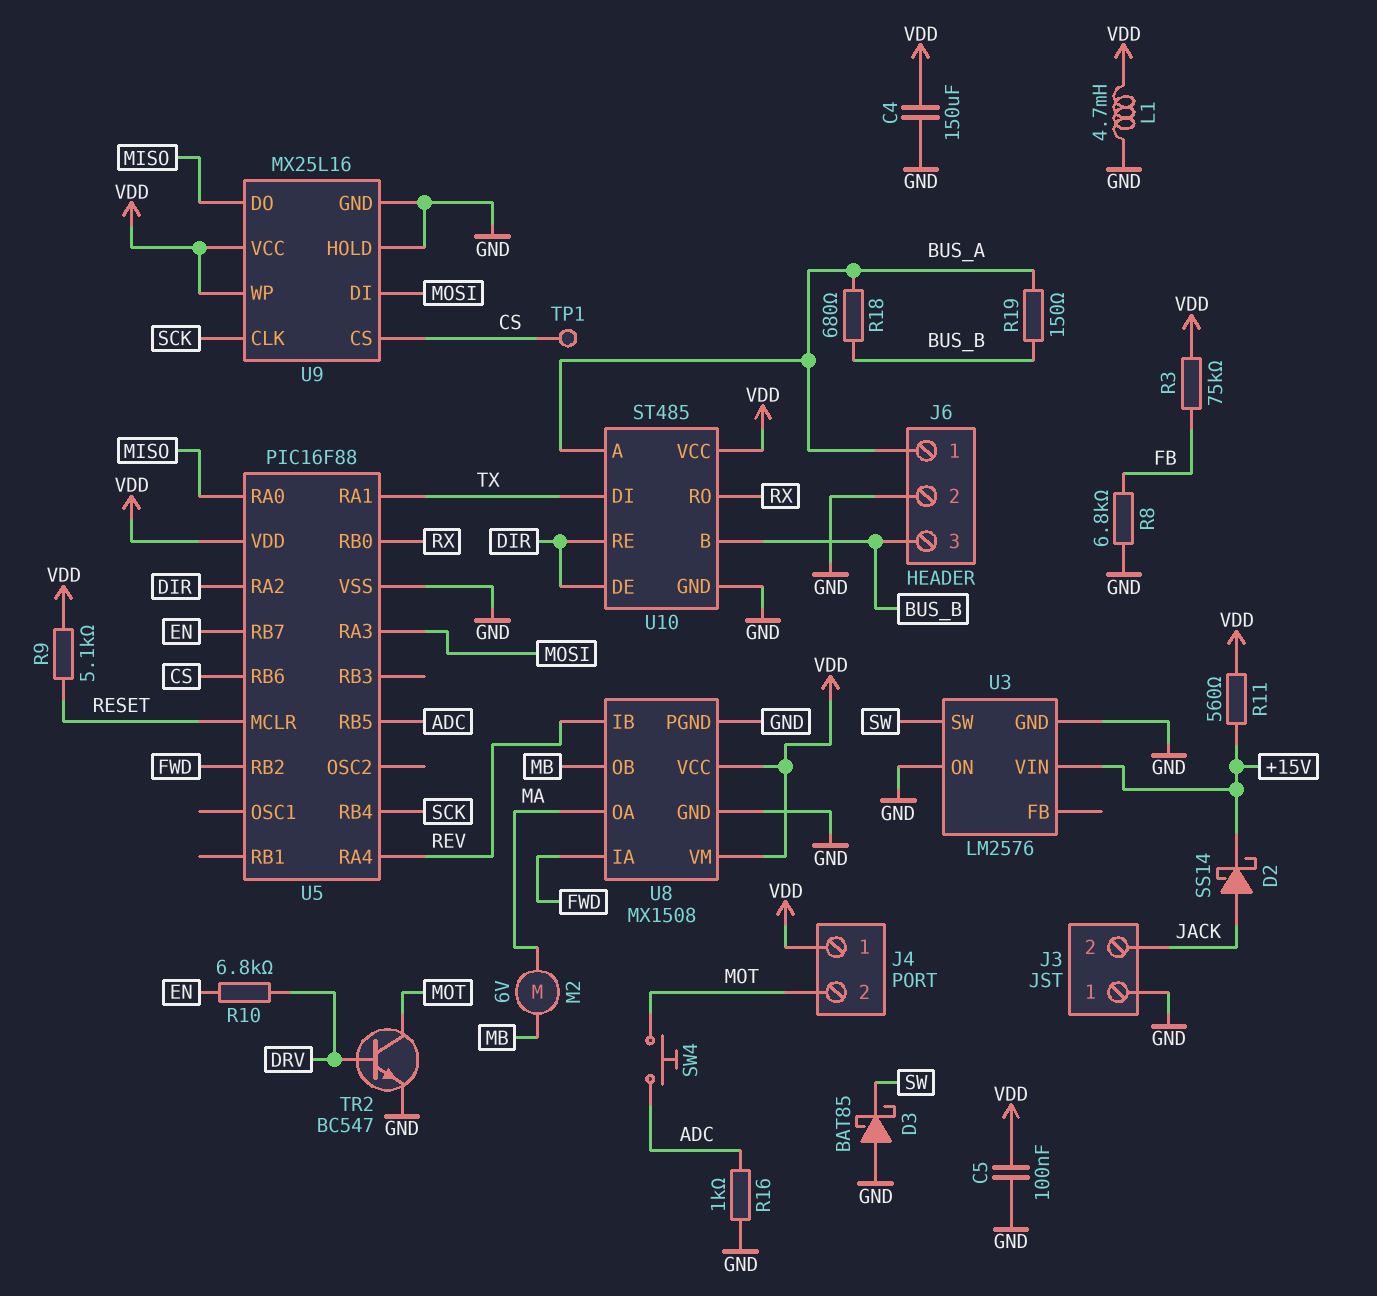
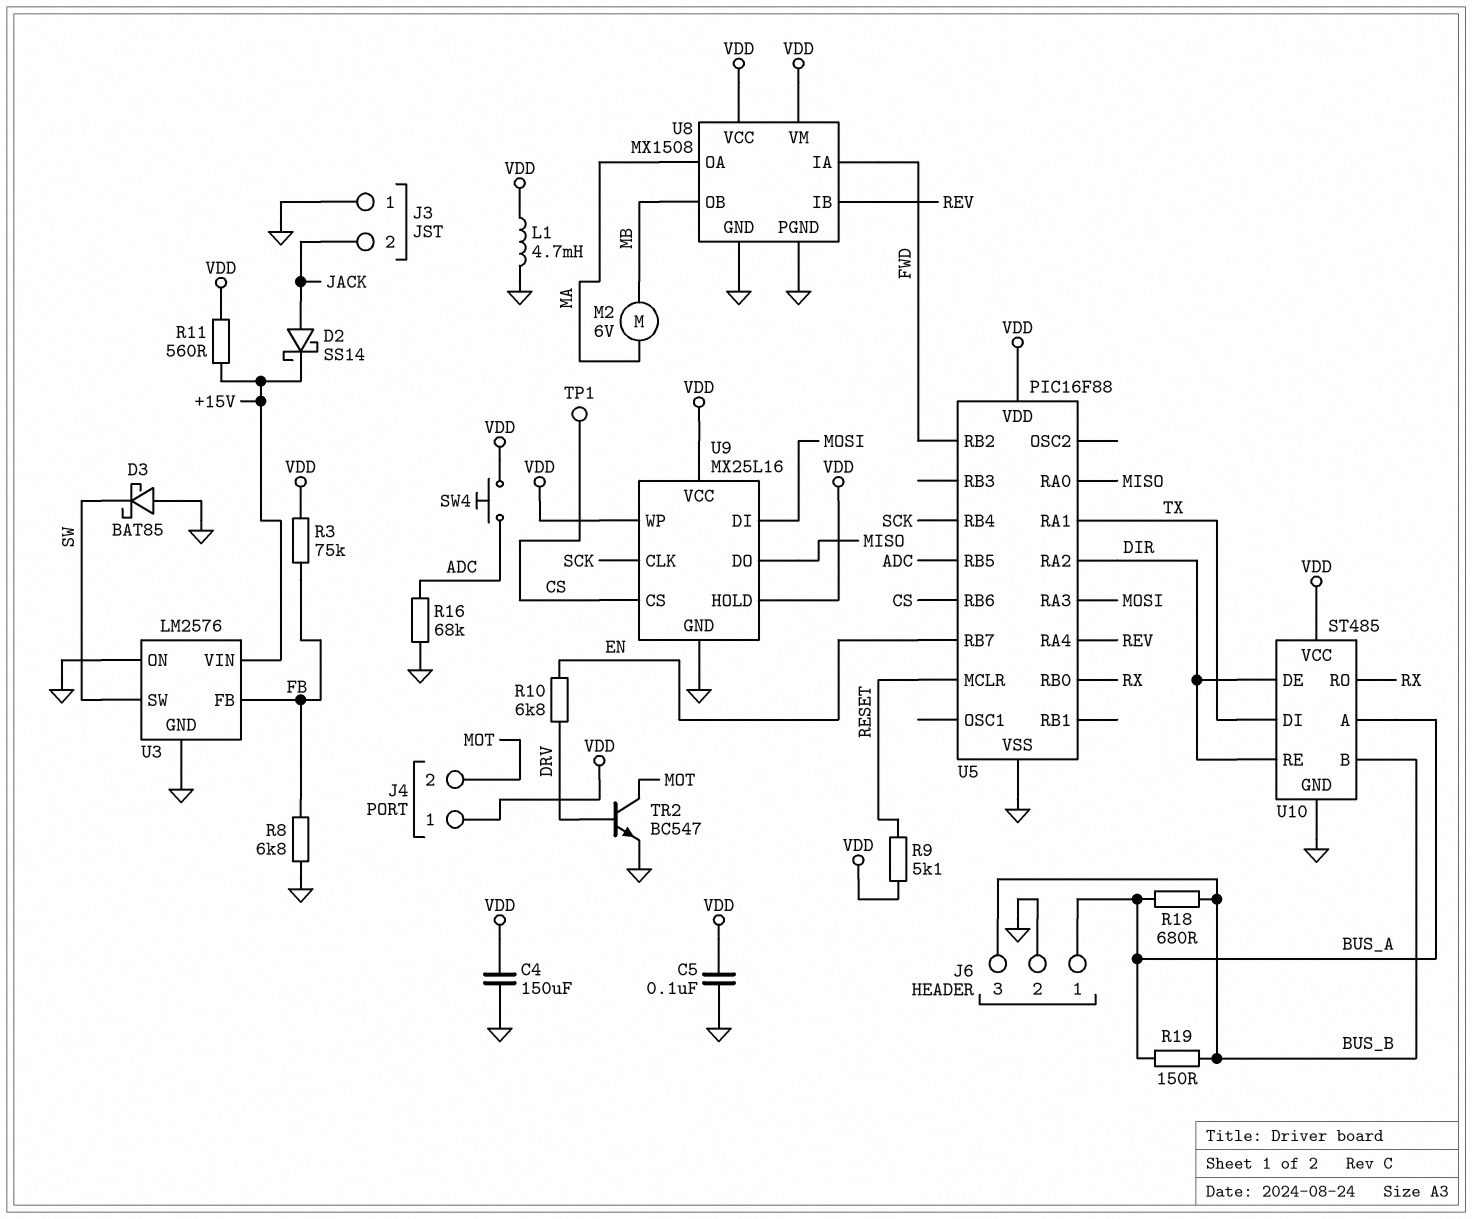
R16: 1k (ADC, GND) -> 68k (ADC, GND)
SW4: button (ADC, MOT) -> button (ADC, VDD)
U3 pin FB: none -> FB
U9 pin HOLD: GND -> VDD

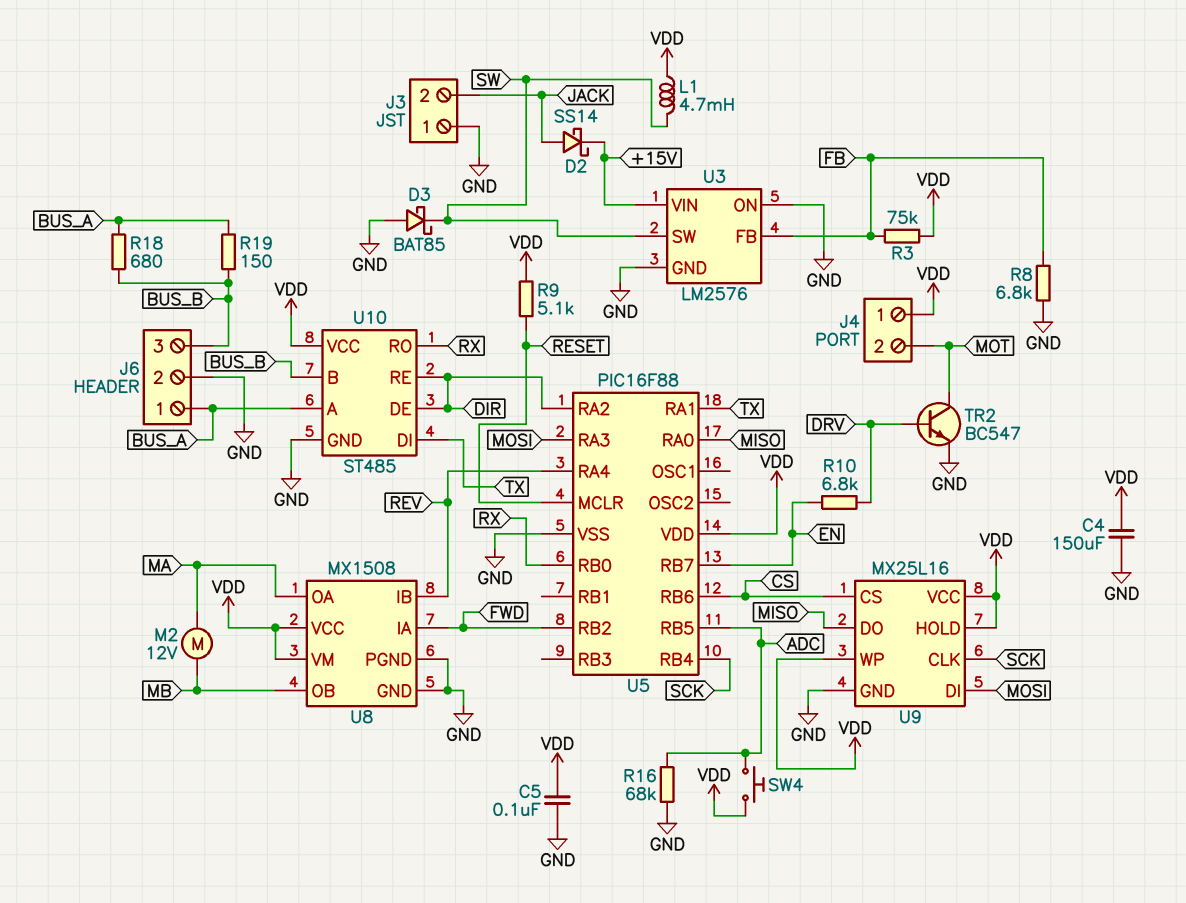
L1: 4.7mH (GND, VDD) -> 4.7mH (SW, VDD)
M2: motor 6V (MA, MB) -> motor 12V (MA, MB)
R11: 560 (+15V, VDD) -> none
TP1: test point (CS) -> none

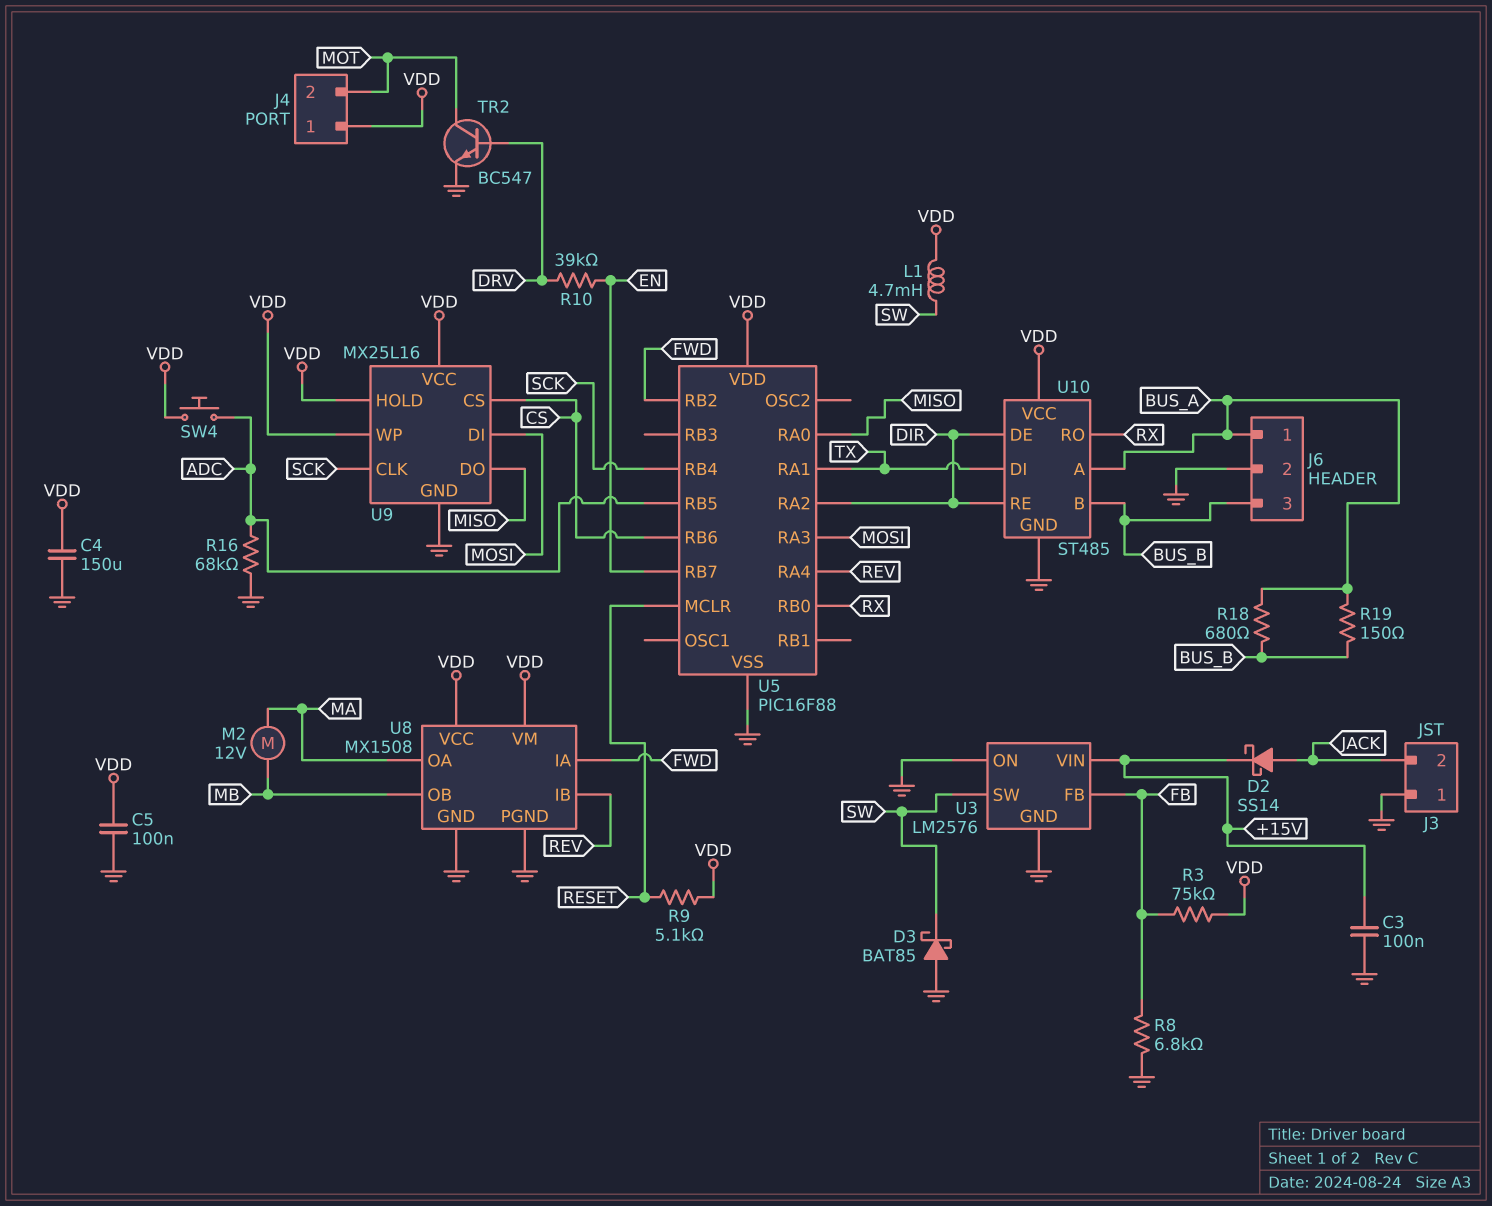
C3: none -> 100nF (+15V, GND)
R10: 6.8k (DRV, EN) -> 39k (DRV, EN)

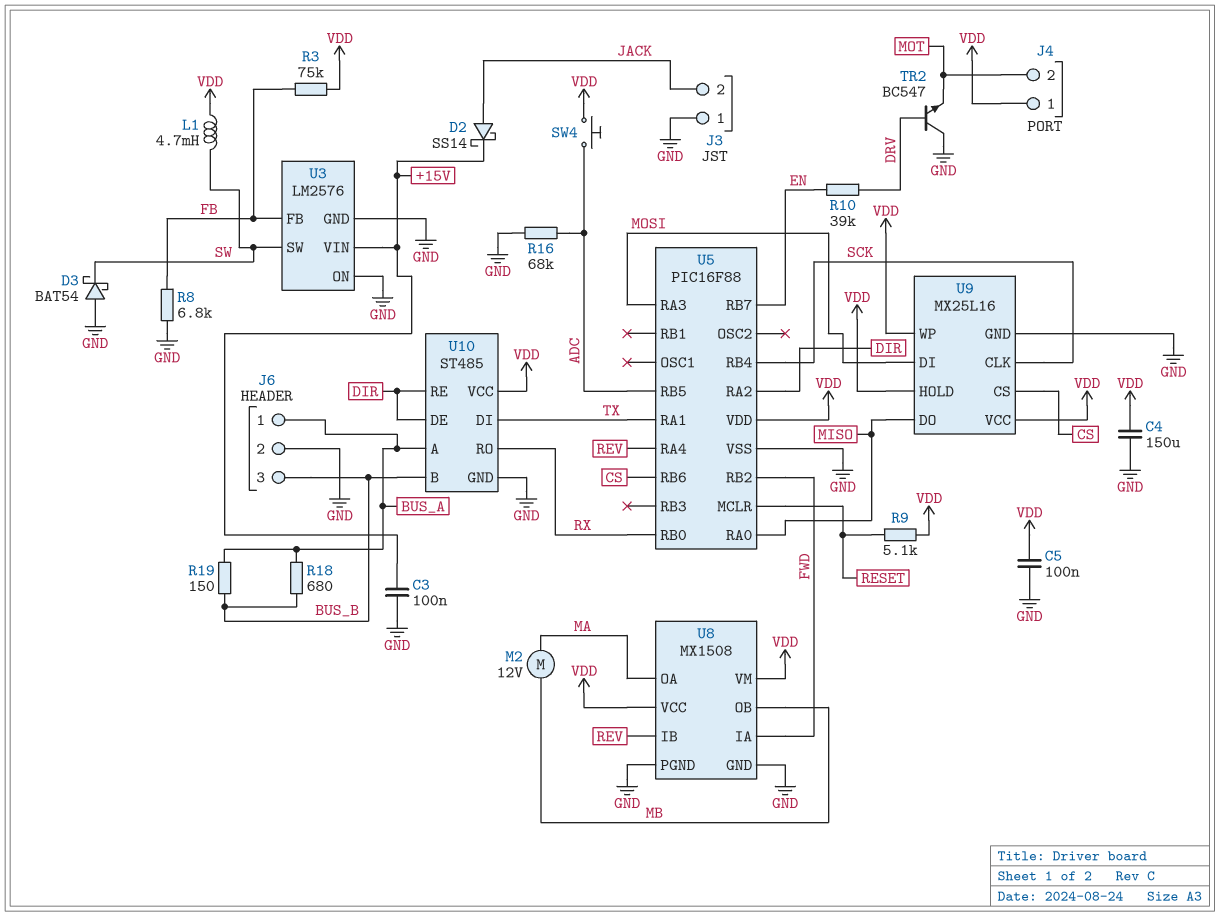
D3: schottky BAT85 (A GND, K SW) -> schottky BAT54 (A GND, K SW)
TR2: NPN BC547 (B DRV, C MOT, E GND) -> NPN BC547 (B DRV, C GND, E MOT)

